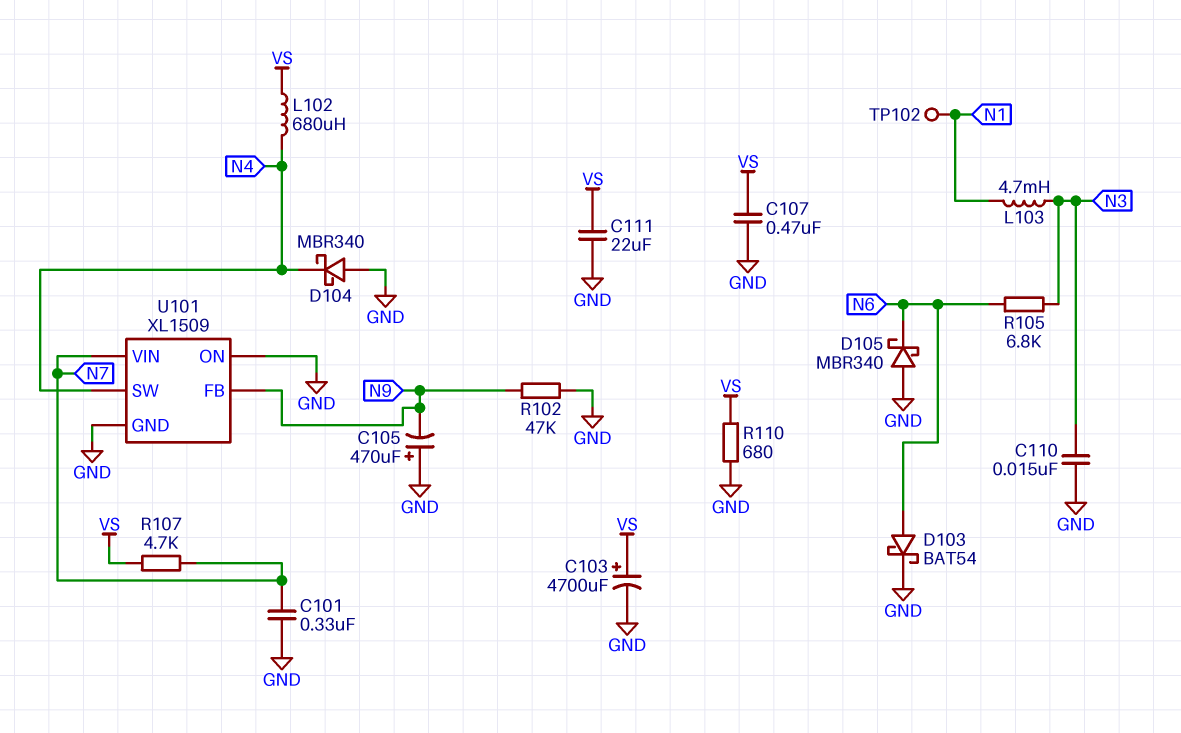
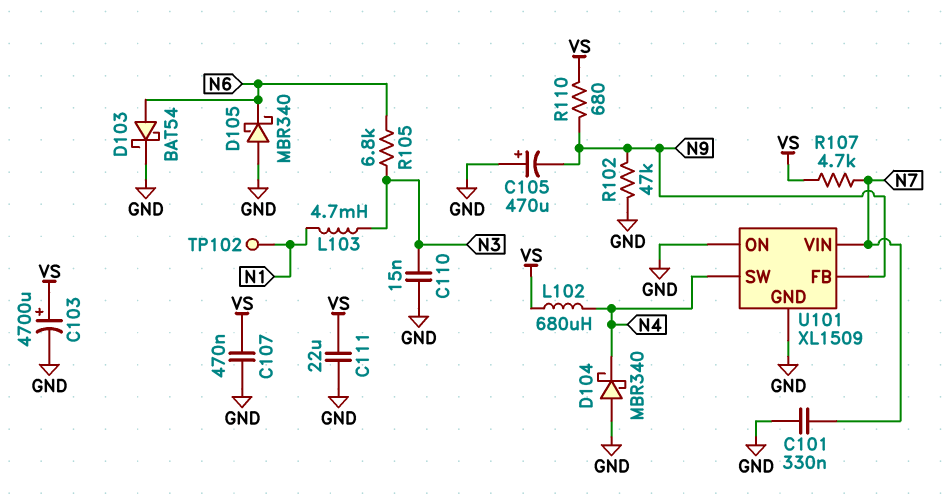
R110: 680 (GND, VS) -> 680 (N9, VS)

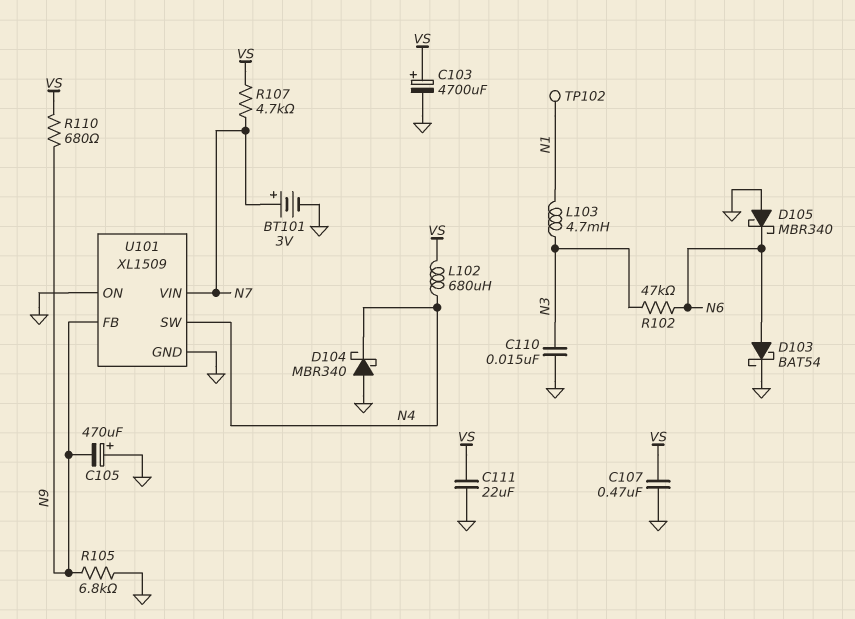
BT101: none -> 3V (plus N7, minus GND)
C101: 330nF (GND, N7) -> none
R102: 47k (GND, N9) -> 47k (N3, N6)
R105: 6.8k (N3, N6) -> 6.8k (GND, N9)

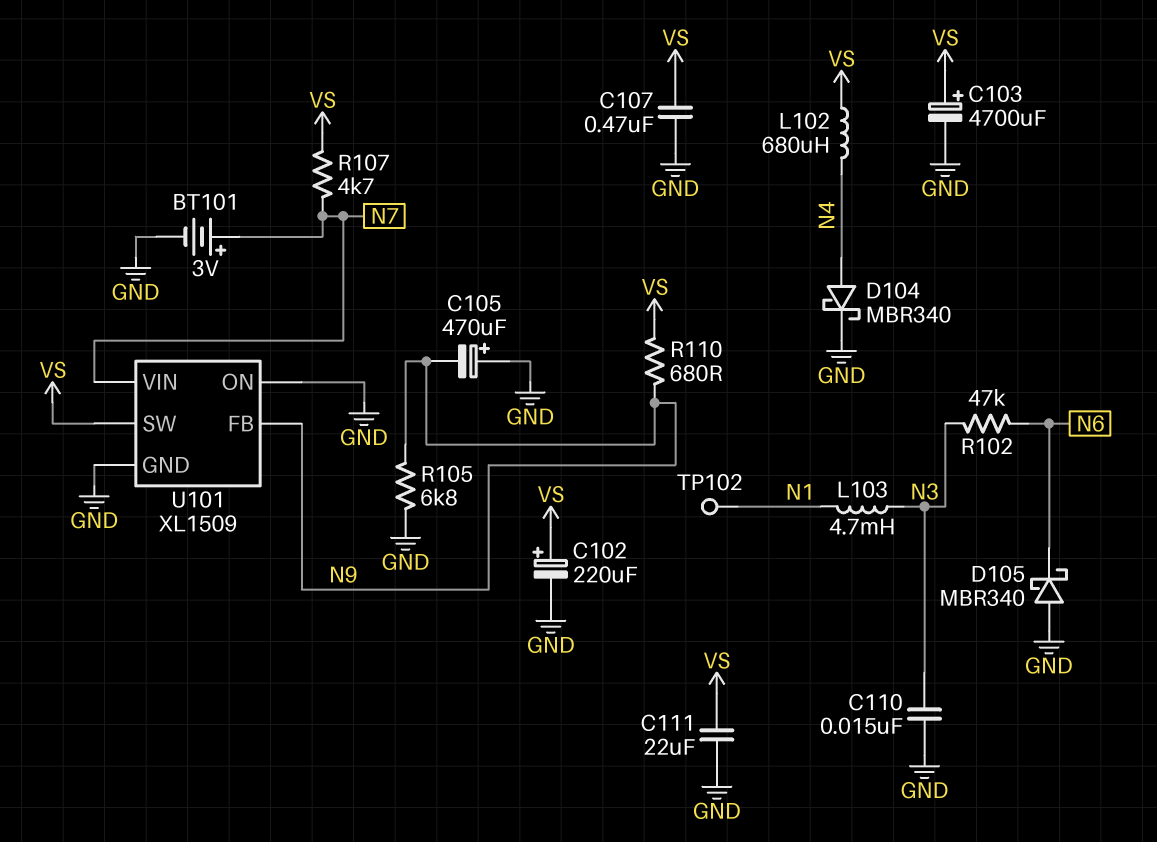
C102: none -> 220uF (plus VS, minus GND)
D103: schottky BAT54 (A N6, K GND) -> none
D104: schottky MBR340 (A GND, K N4) -> schottky MBR340 (A N4, K GND)
U101 pin SW: N4 -> VS

